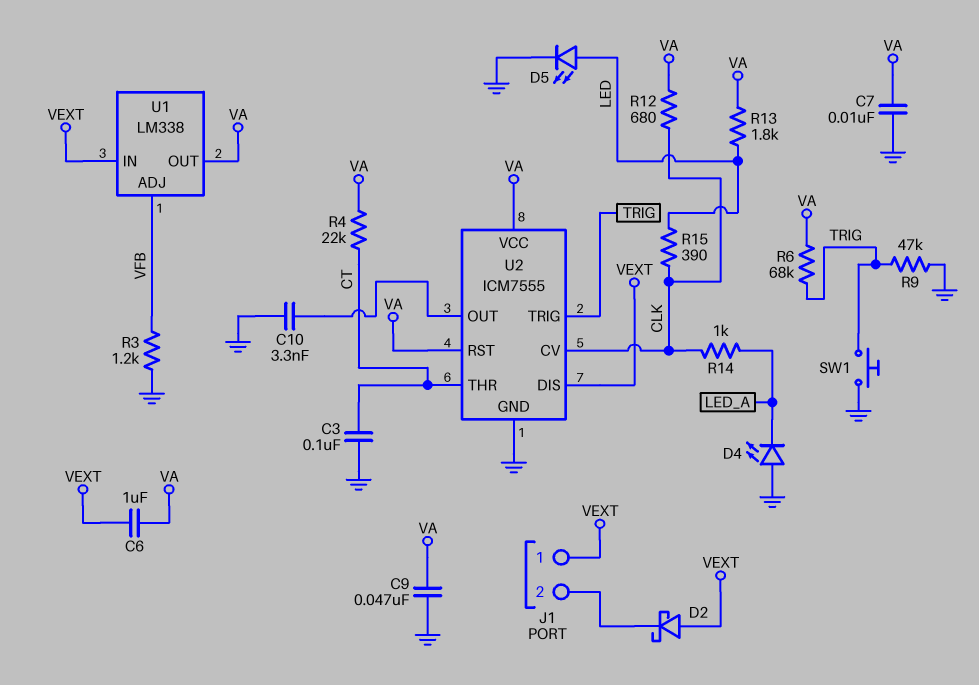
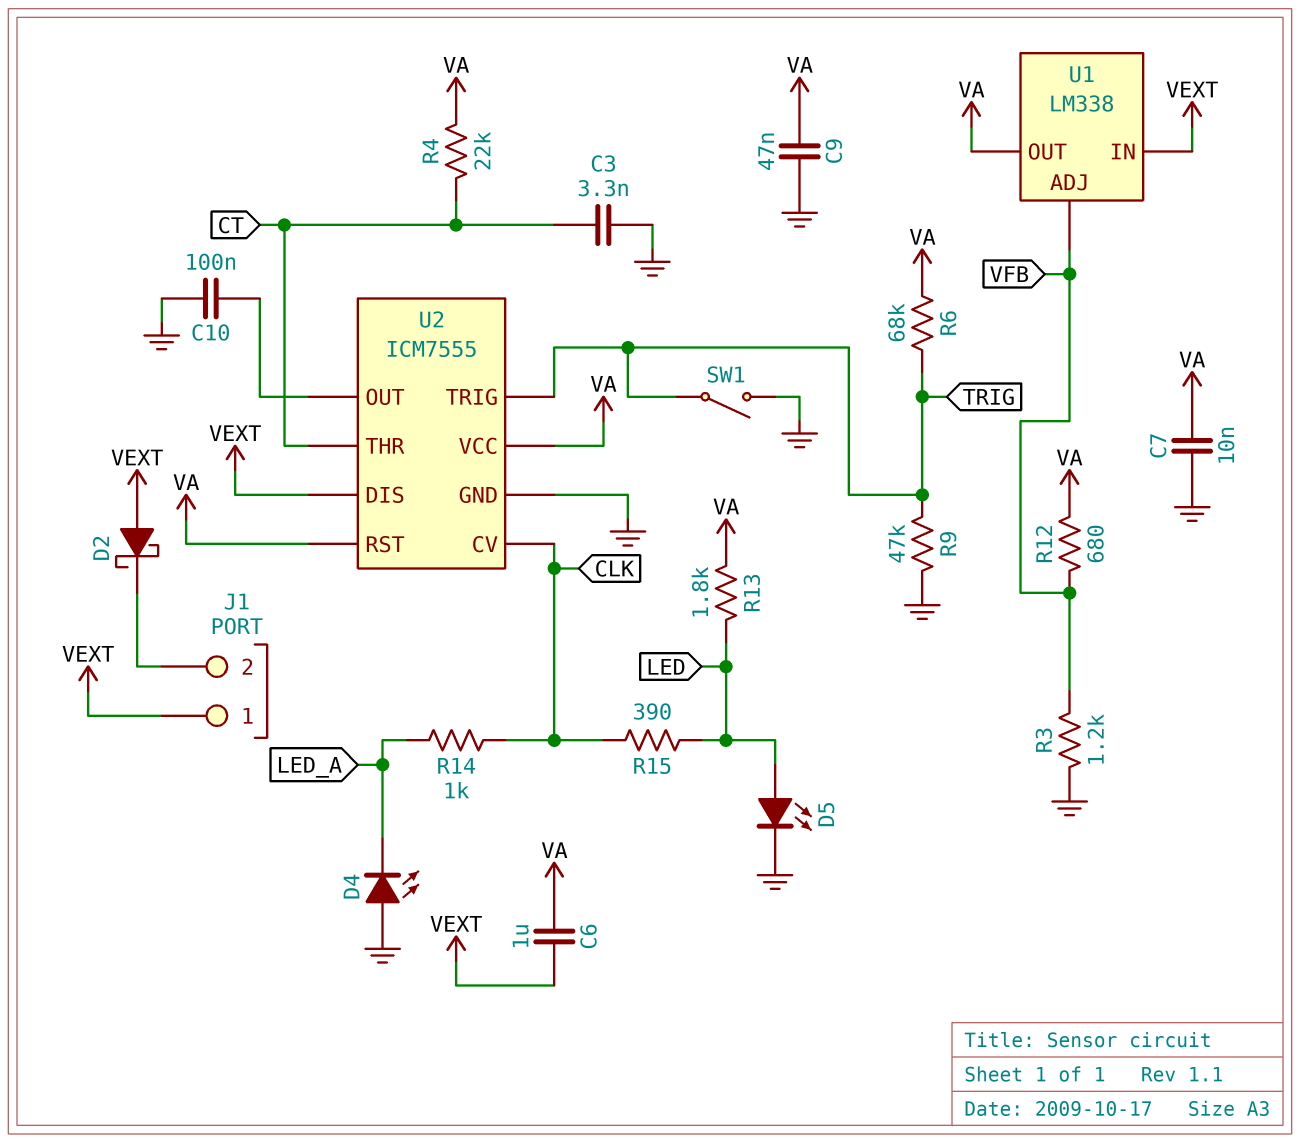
C3: 100nF (CT, GND) -> 3.3nF (CT, GND)
C10: 3.3nF (GND, U2/OUT) -> 100nF (GND, U2/OUT)
R12: 680 (CLK, VA) -> 680 (VA, VFB)
SW1: button (GND, TRIG) -> switch (GND, TRIG)

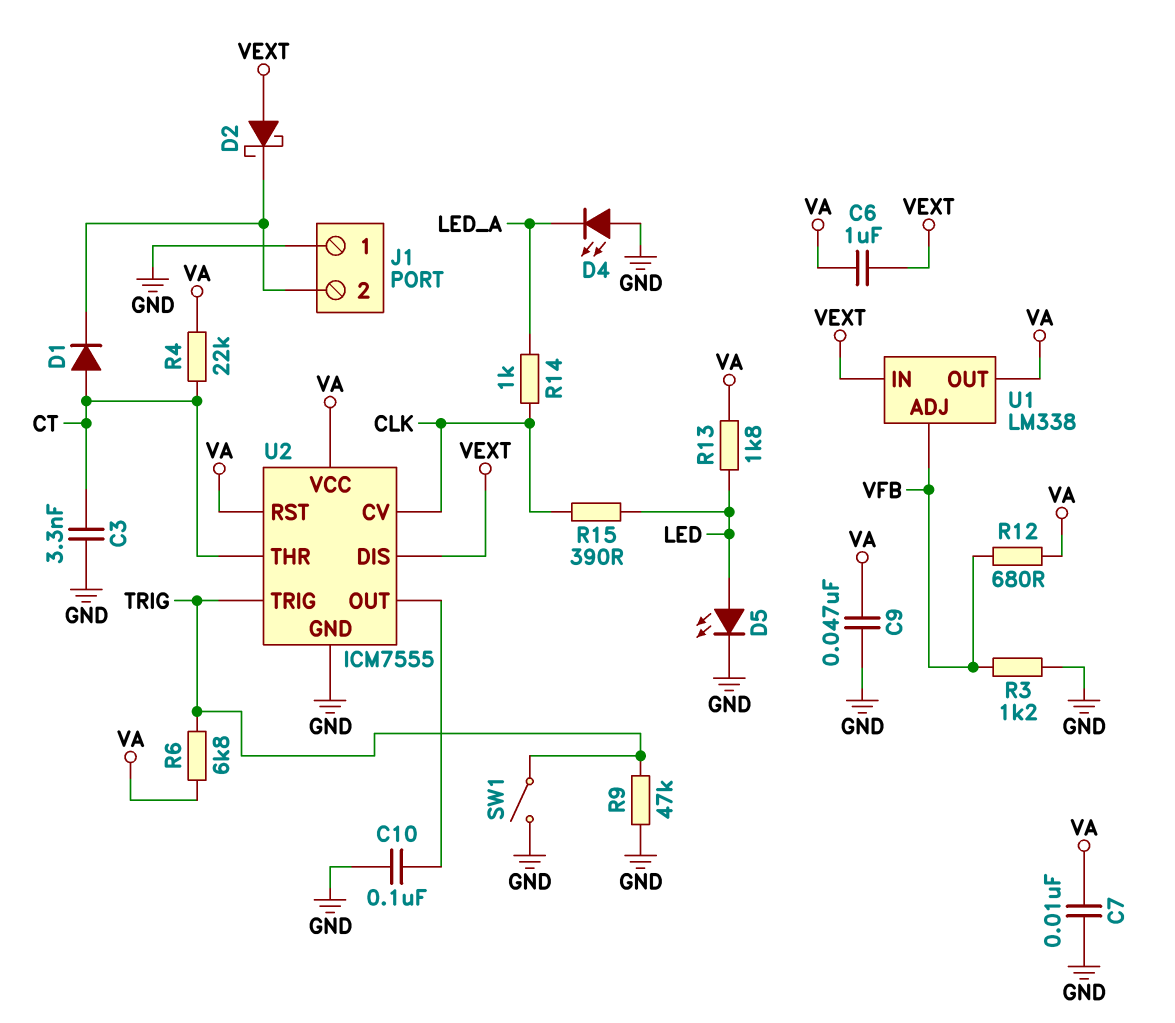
D1: none -> diode (A CT, K J1/2)
J1 pin 1: VEXT -> GND
R6: 68k (TRIG, VA) -> 6.8k (TRIG, VA)

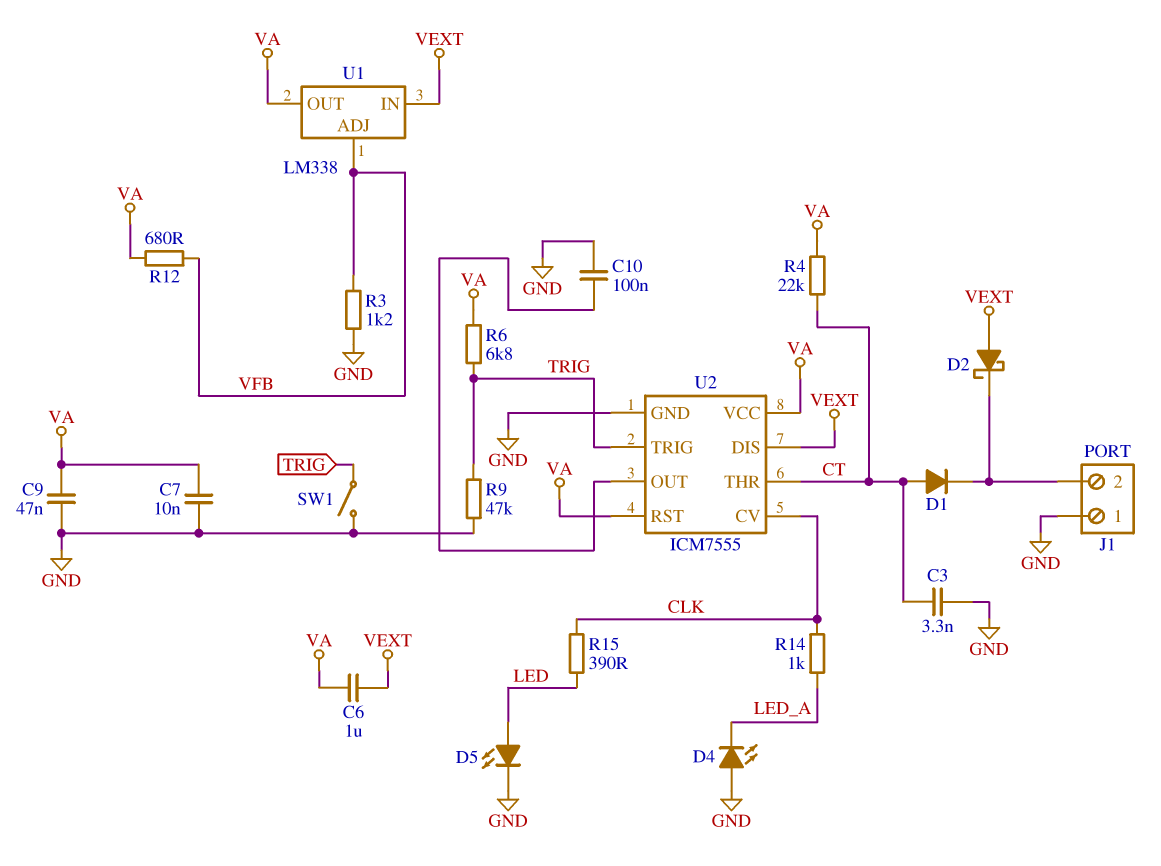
R13: 1.8k (LED, VA) -> none

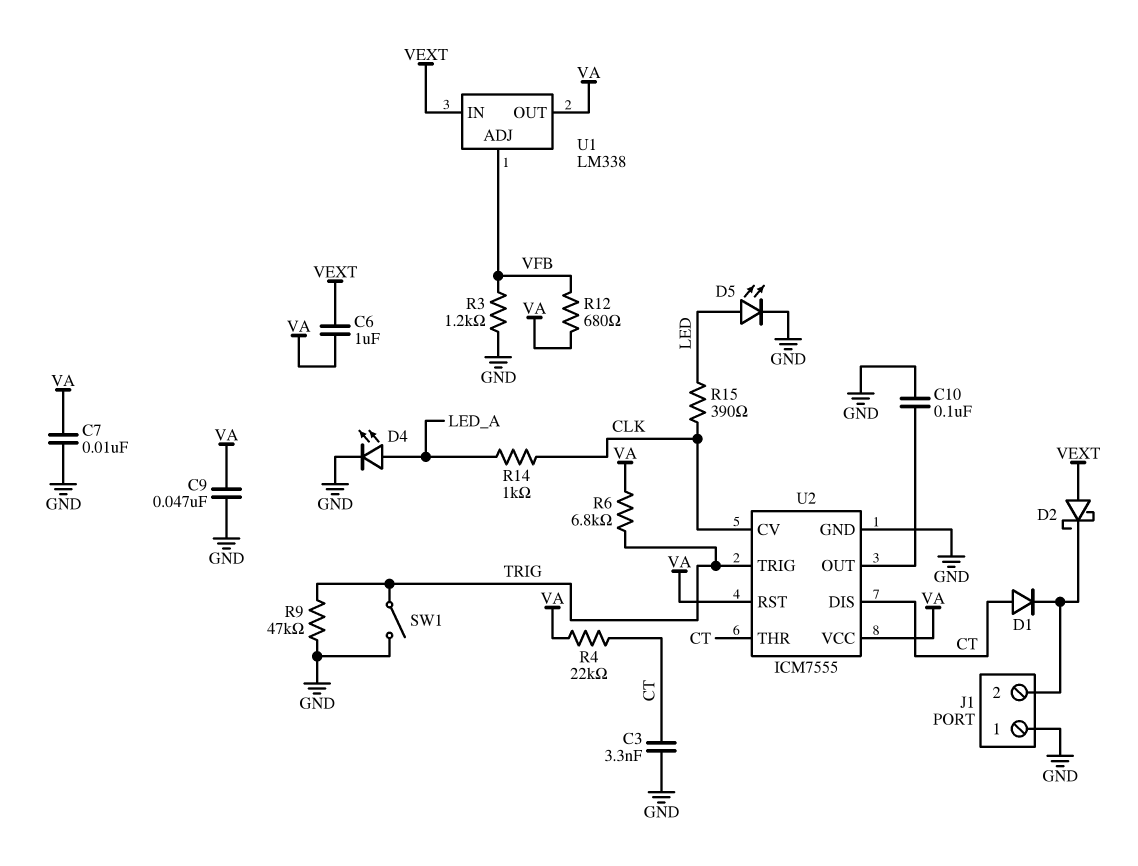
D4: LED (A GND, K LED_A) -> LED (A LED_A, K GND)
U2 pin DIS: VEXT -> CT

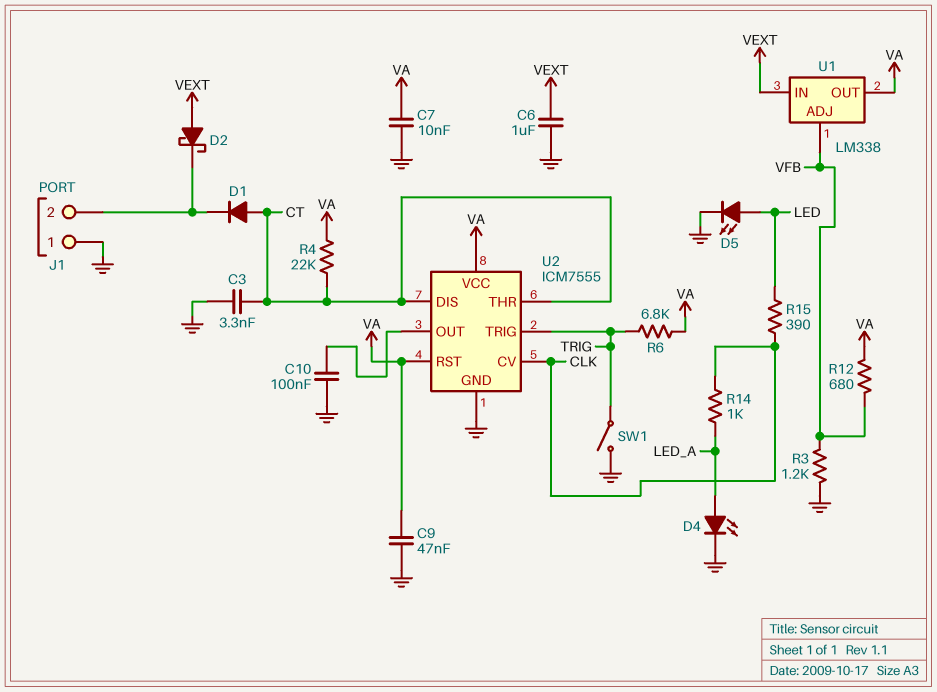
C6: 1uF (VA, VEXT) -> 1uF (GND, VEXT)
R9: 47k (GND, TRIG) -> none

